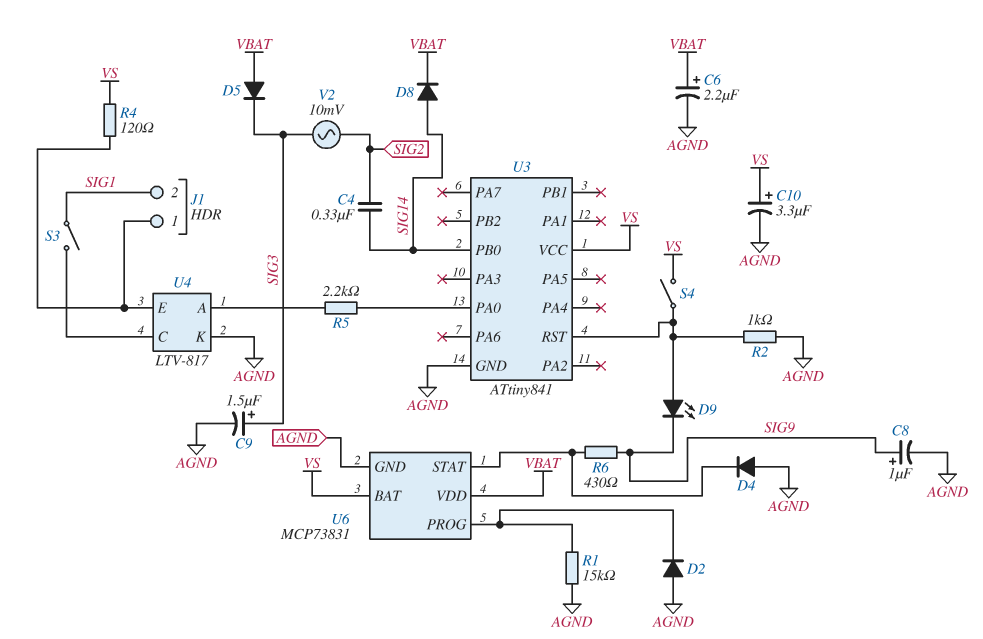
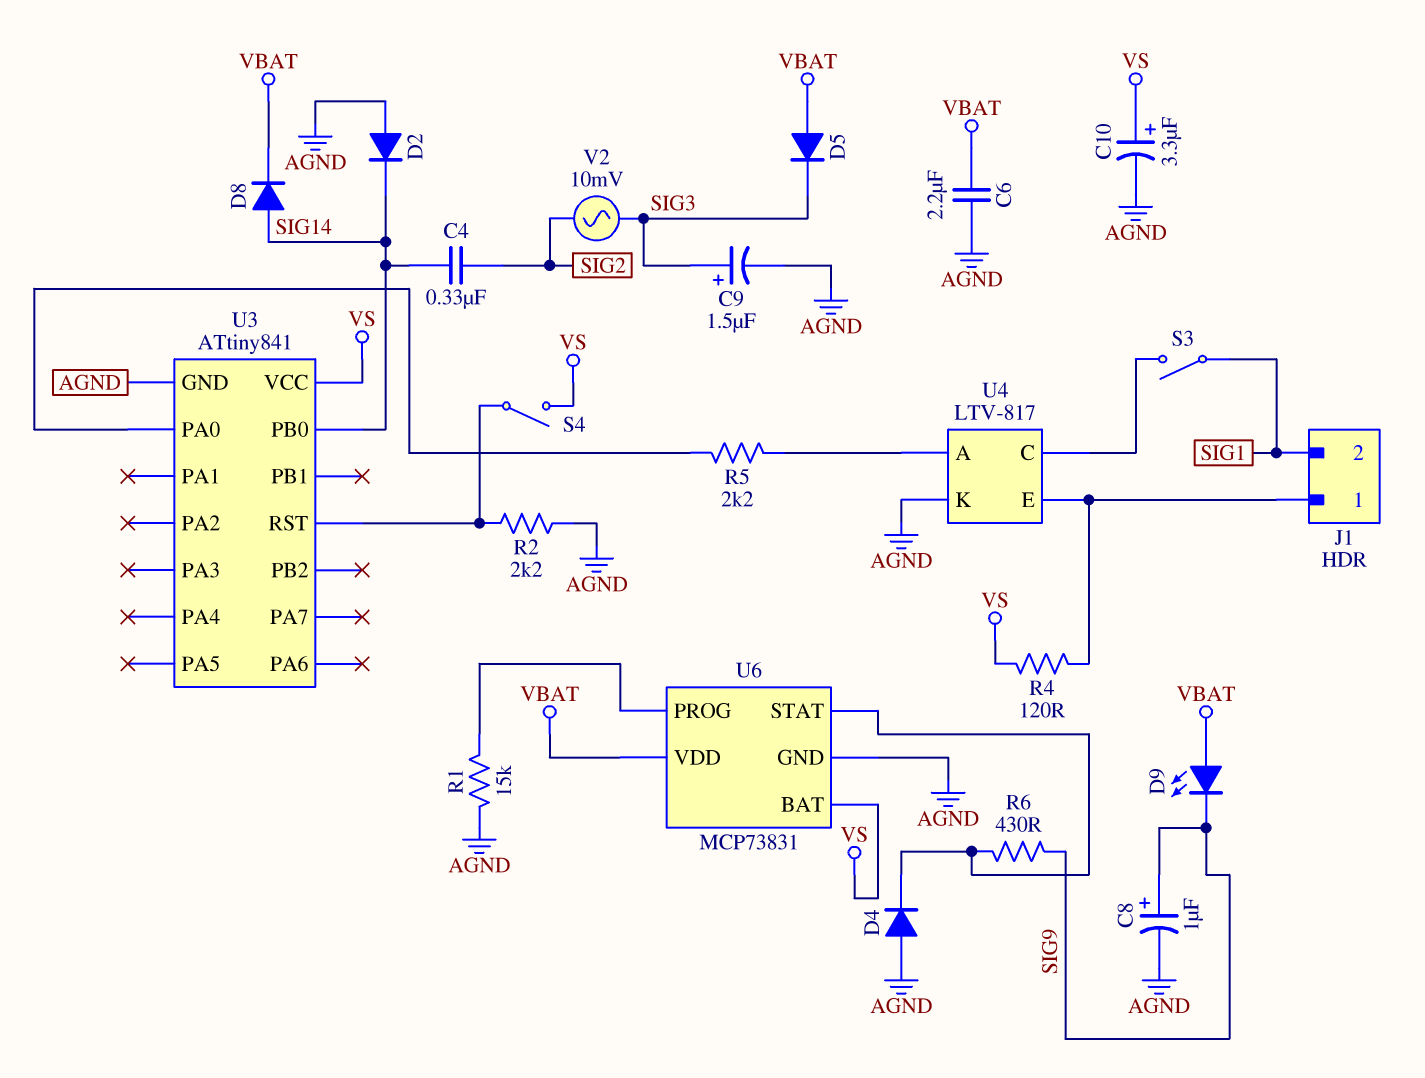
C6: 2.2uF (plus VBAT, minus AGND) -> 2.2uF (AGND, VBAT)
D2: diode (A AGND, K U6/PROG) -> diode (A AGND, K SIG14)
D9: LED (A U3/RST, K SIG9) -> LED (A VBAT, K SIG9)
R2: 1k (AGND, U3/RST) -> 2.2k (AGND, U3/RST)

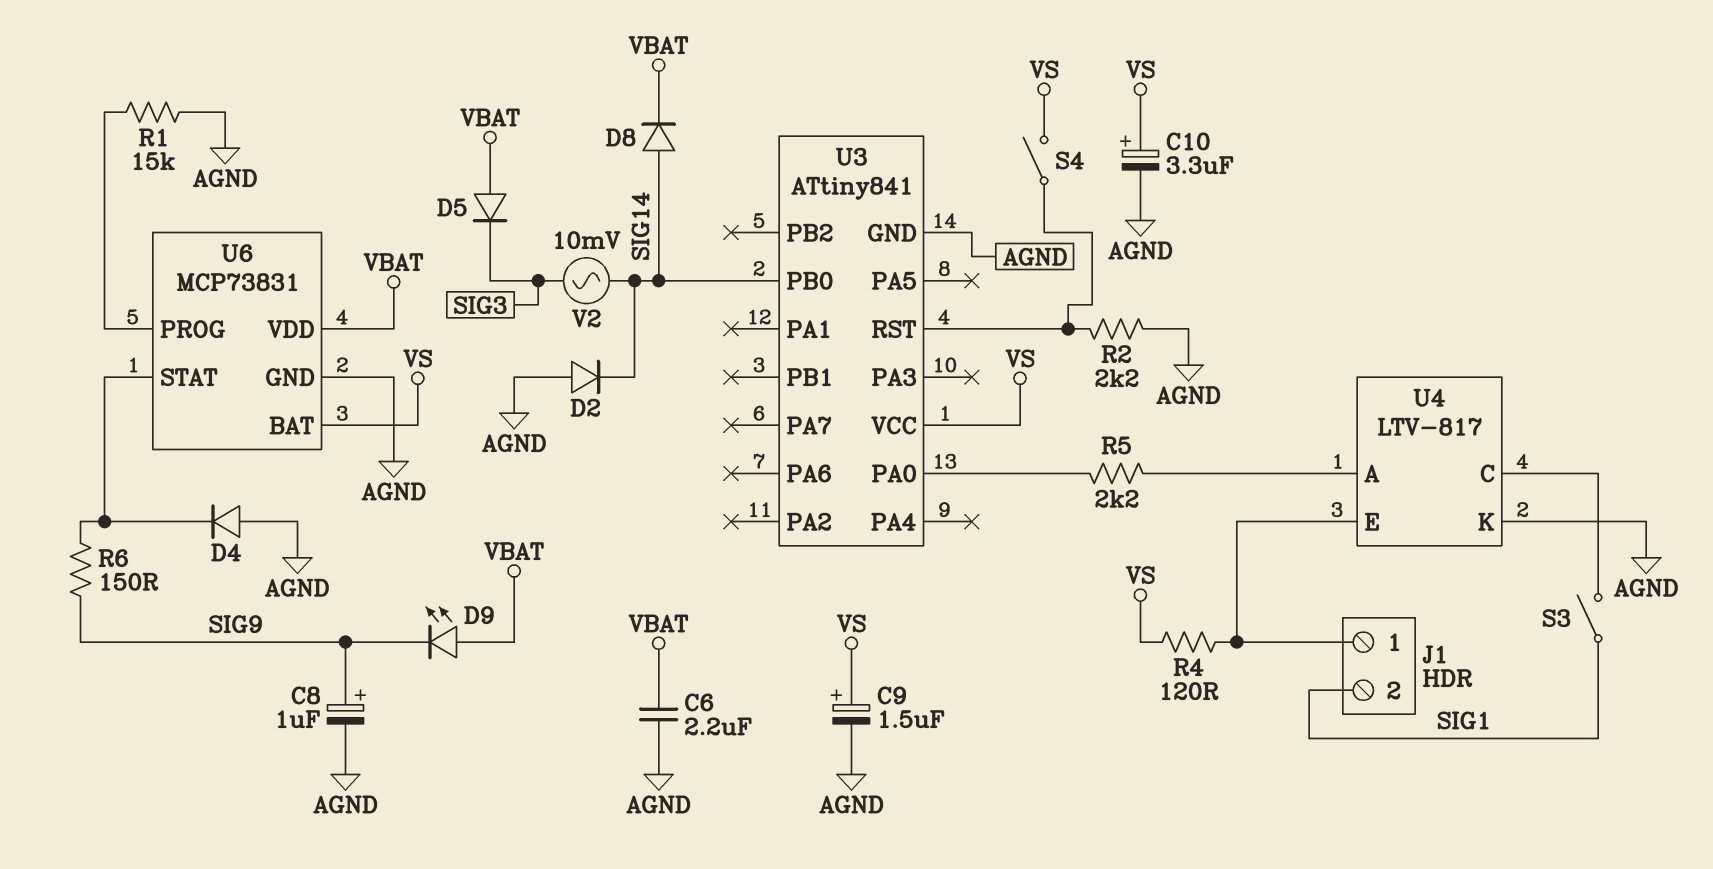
C4: 330nF (SIG2, SIG14) -> none
C9: 1.5uF (plus SIG3, minus AGND) -> 1.5uF (plus VS, minus AGND)
R6: 430 (SIG9, U6/STAT) -> 150 (SIG9, U6/STAT)
V2: AC 10mV (SIG2, SIG3) -> AC 10mV (SIG3, SIG14)

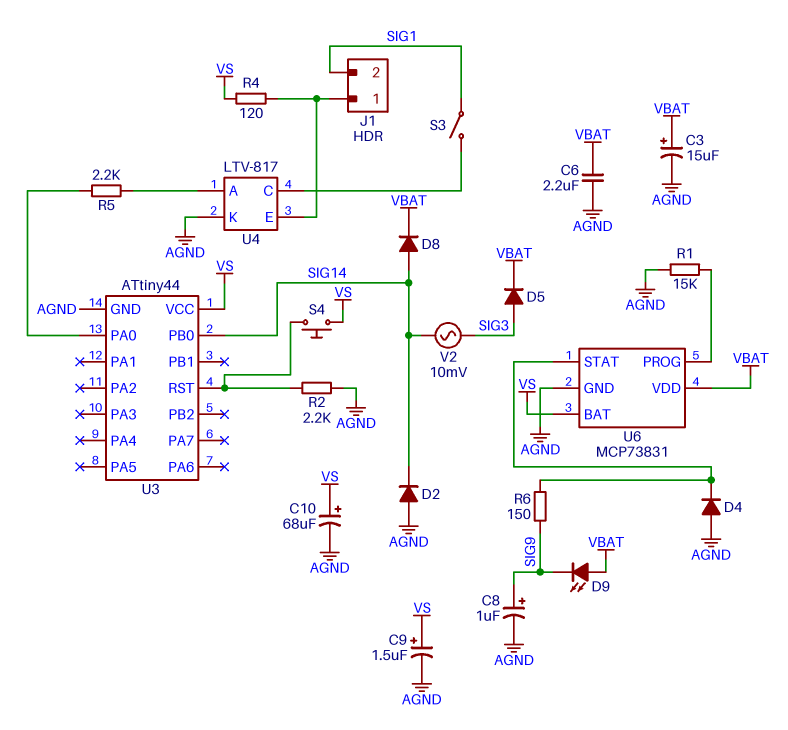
C3: none -> 15uF (plus VBAT, minus AGND)
C10: 3.3uF (plus VS, minus AGND) -> 68uF (plus VS, minus AGND)
D5: diode (A VBAT, K SIG3) -> diode (A SIG3, K VBAT)
S4: switch (U3/RST, VS) -> button (U3/RST, VS)
U3: ATtiny841 -> ATtiny44

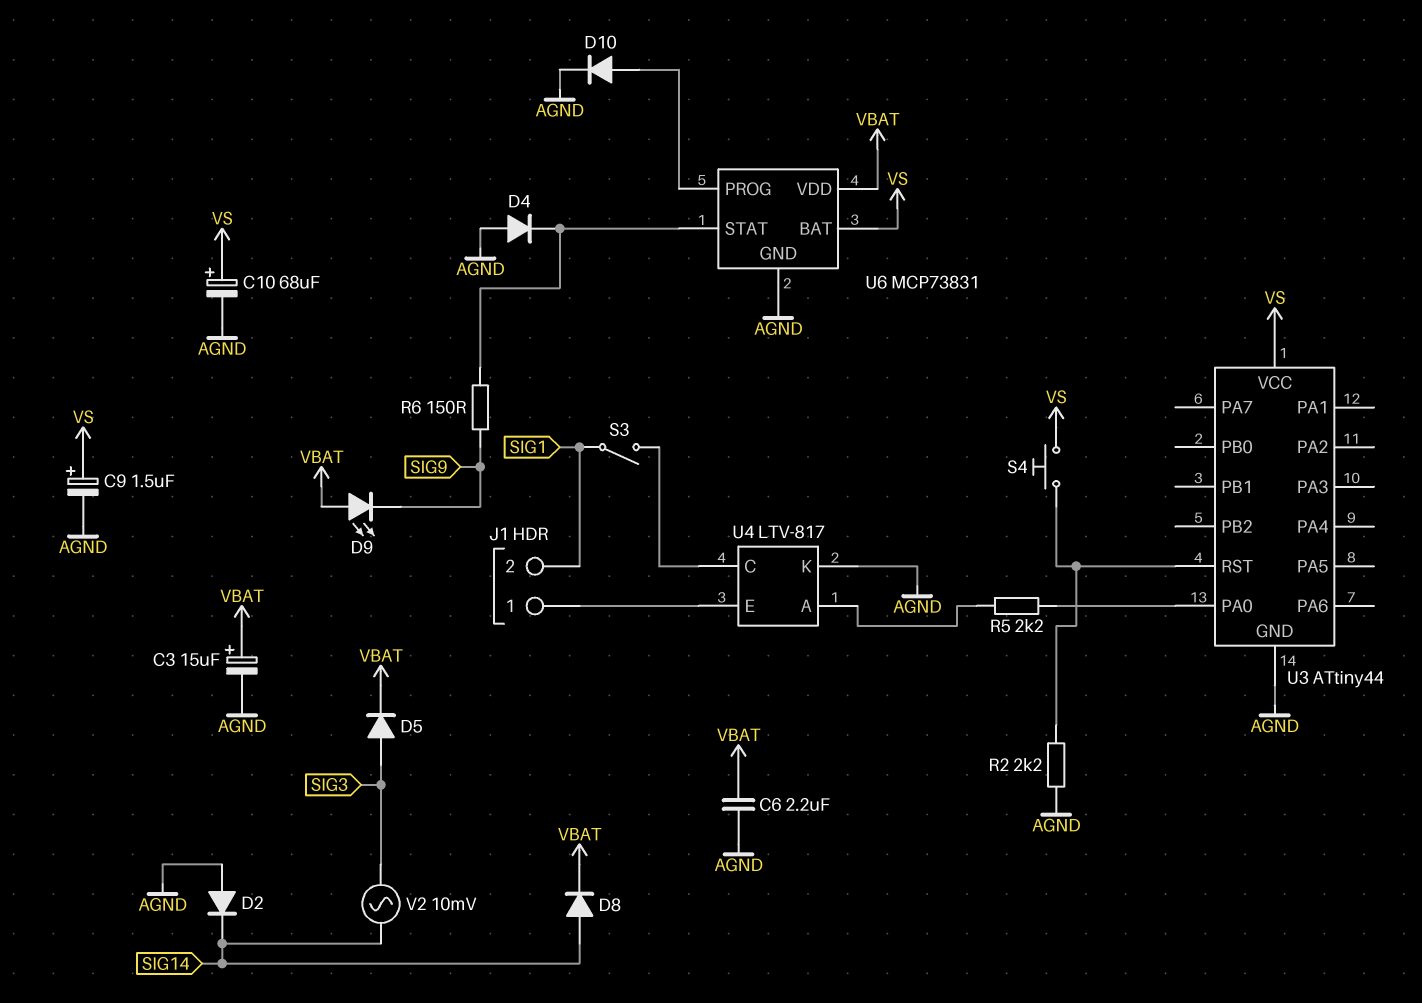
C8: 1uF (plus SIG9, minus AGND) -> none
D10: none -> diode (A U6/PROG, K AGND)
R1: 15k (AGND, U6/PROG) -> none
R4: 120 (J1/1, VS) -> none
U3 pin PB0: SIG14 -> none

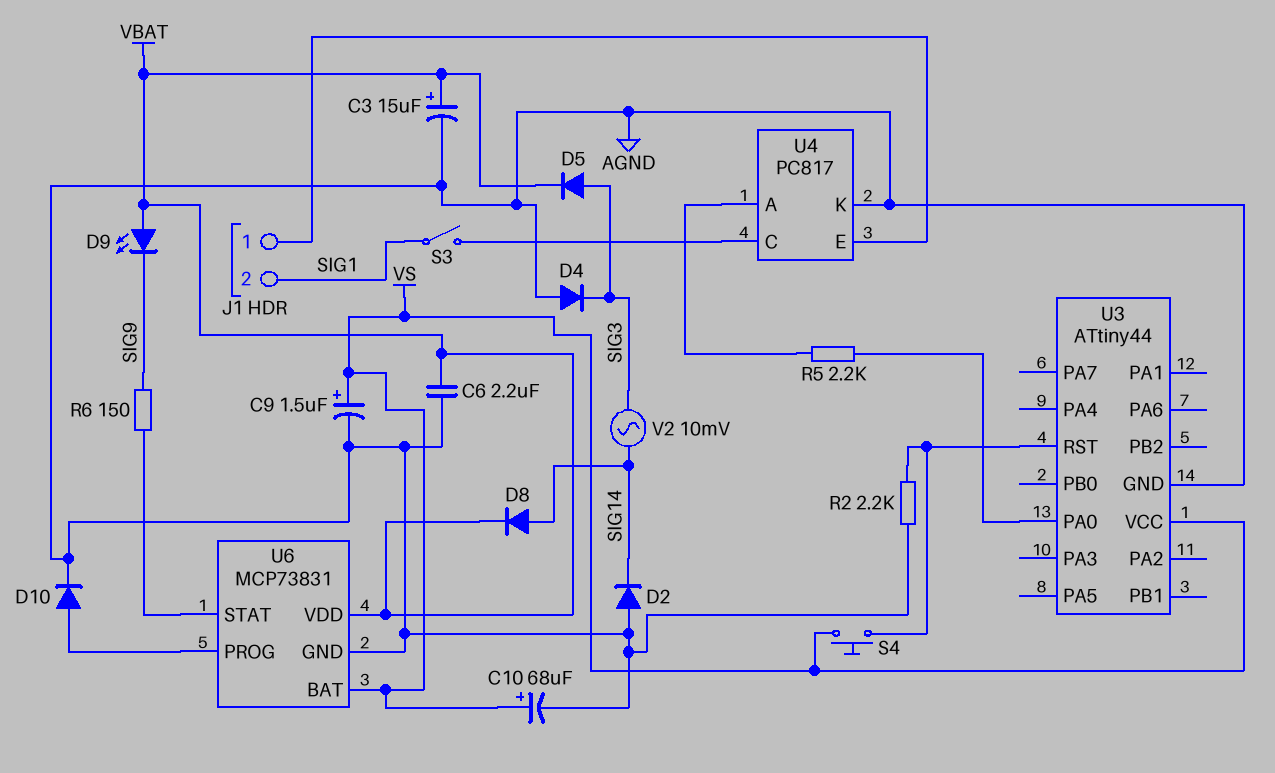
D4: diode (A AGND, K U6/STAT) -> diode (A AGND, K SIG3)
U4: LTV-817 -> PC817

